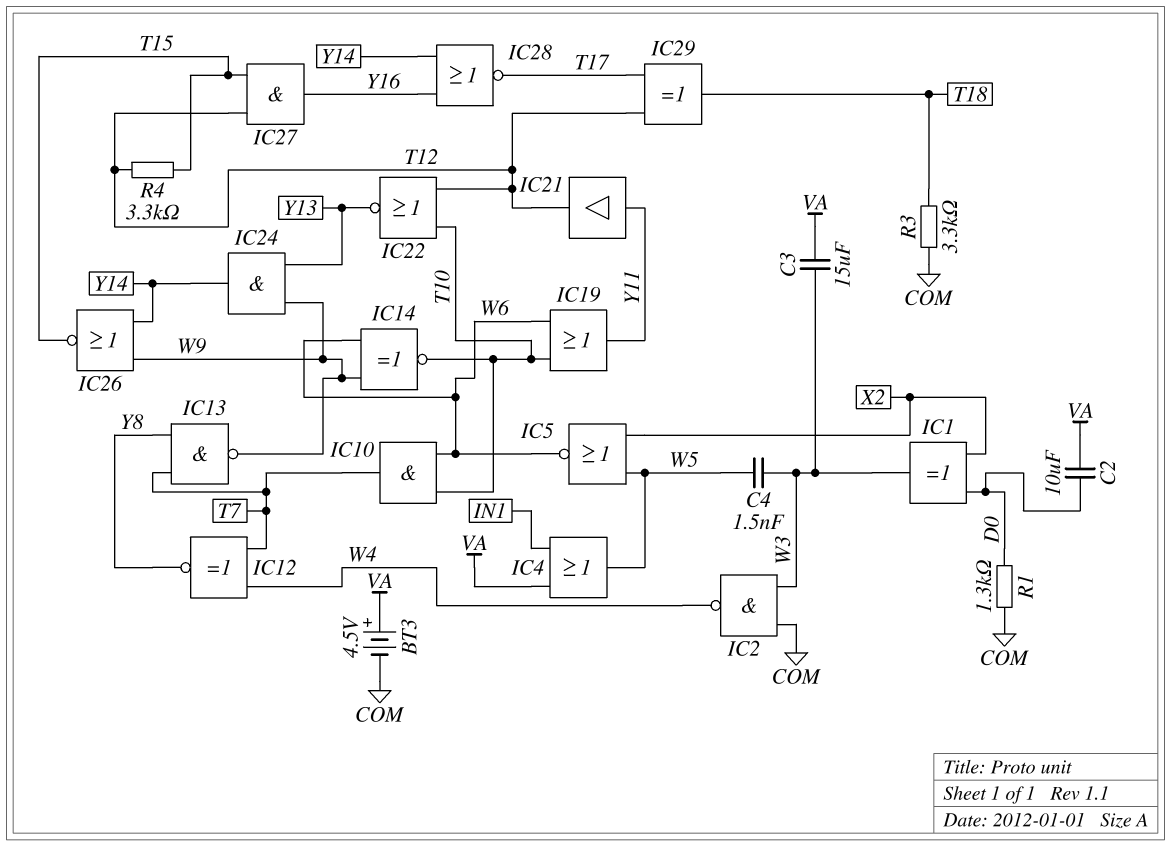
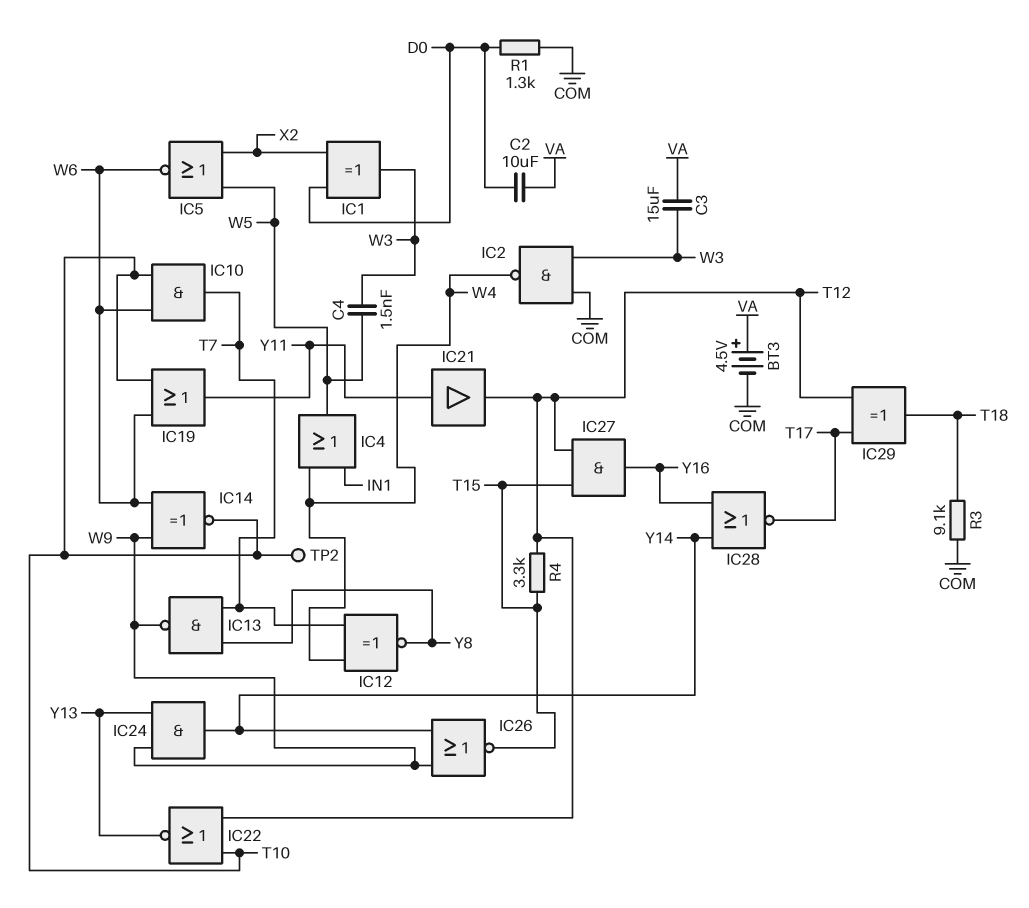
IC4: OR (in IN1, in VA, out W5) -> OR (in IN1, in W4, out W5)
R3: 3.3k (COM, T18) -> 9.1k (COM, T18)
TP2: none -> test point (T10)

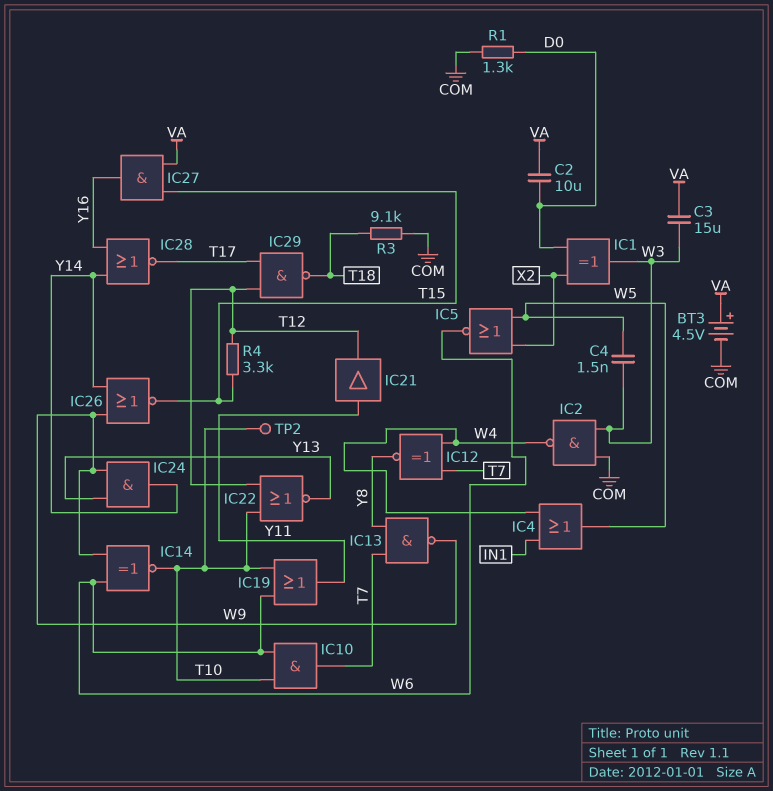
IC27: AND (in T12, in T15, out Y16) -> AND (in T15, in VA, out Y16)
IC29: XOR (in T12, in T17, out T18) -> NAND (in T12, in T17, out T18)

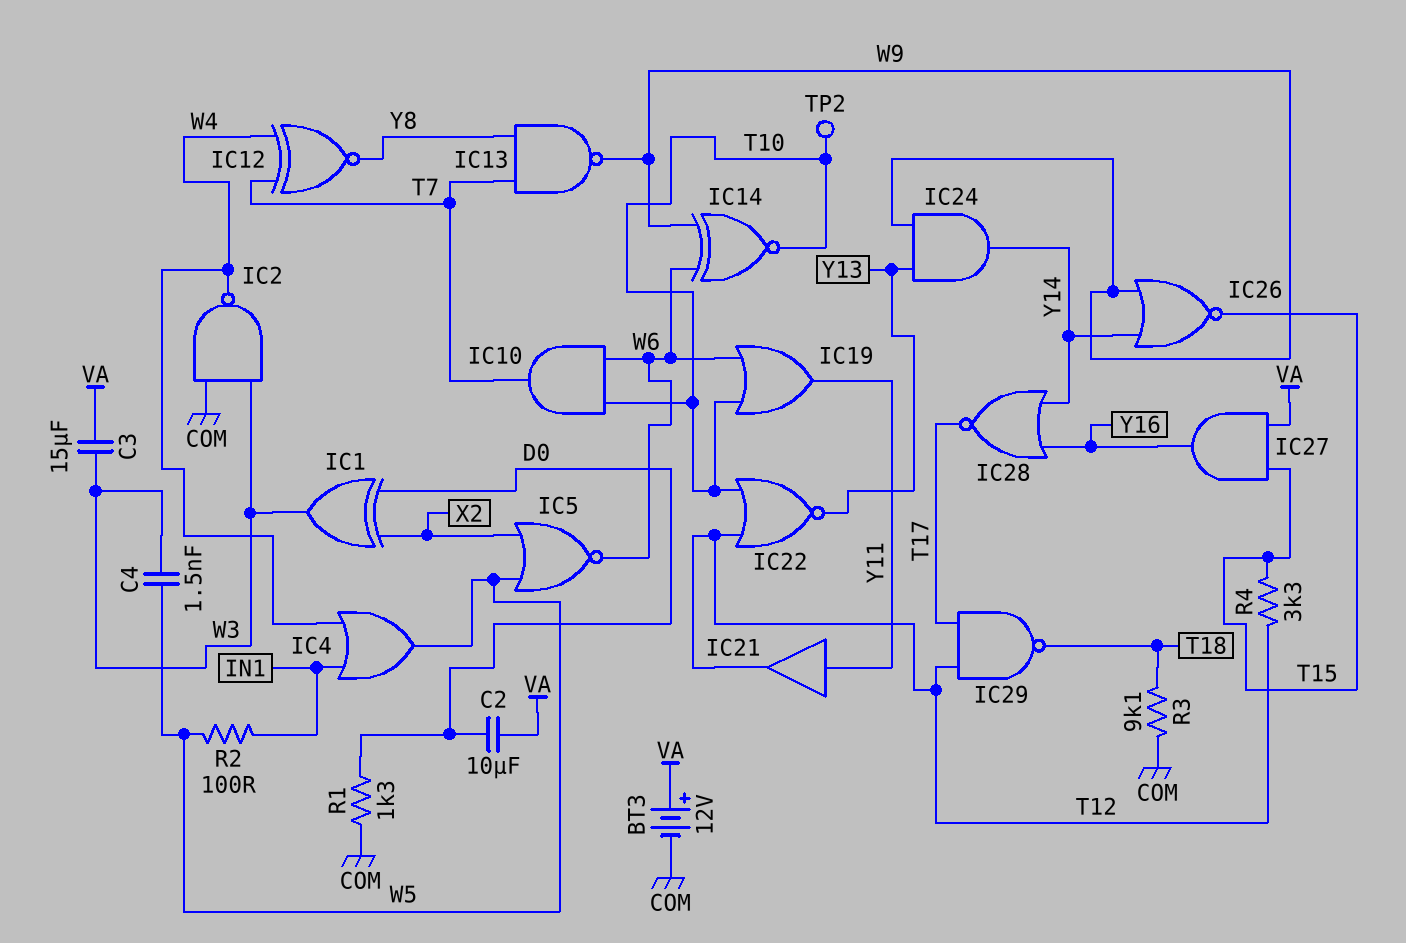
BT3: 4.5V (plus VA, minus COM) -> 12V (plus VA, minus COM)
R2: none -> 100 (IN1, W5)

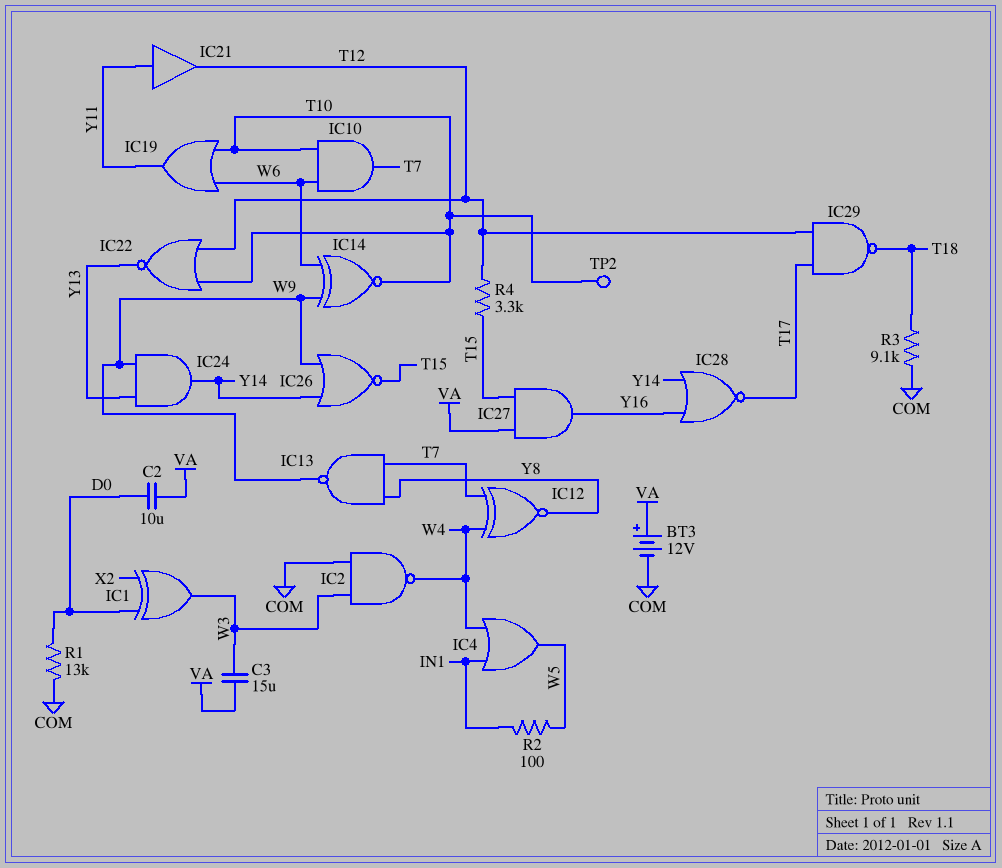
C4: 1.5nF (W3, W5) -> none
IC5: NOR (in W5, in X2, out W6) -> none
R1: 1.3k (COM, D0) -> 13k (COM, D0)

